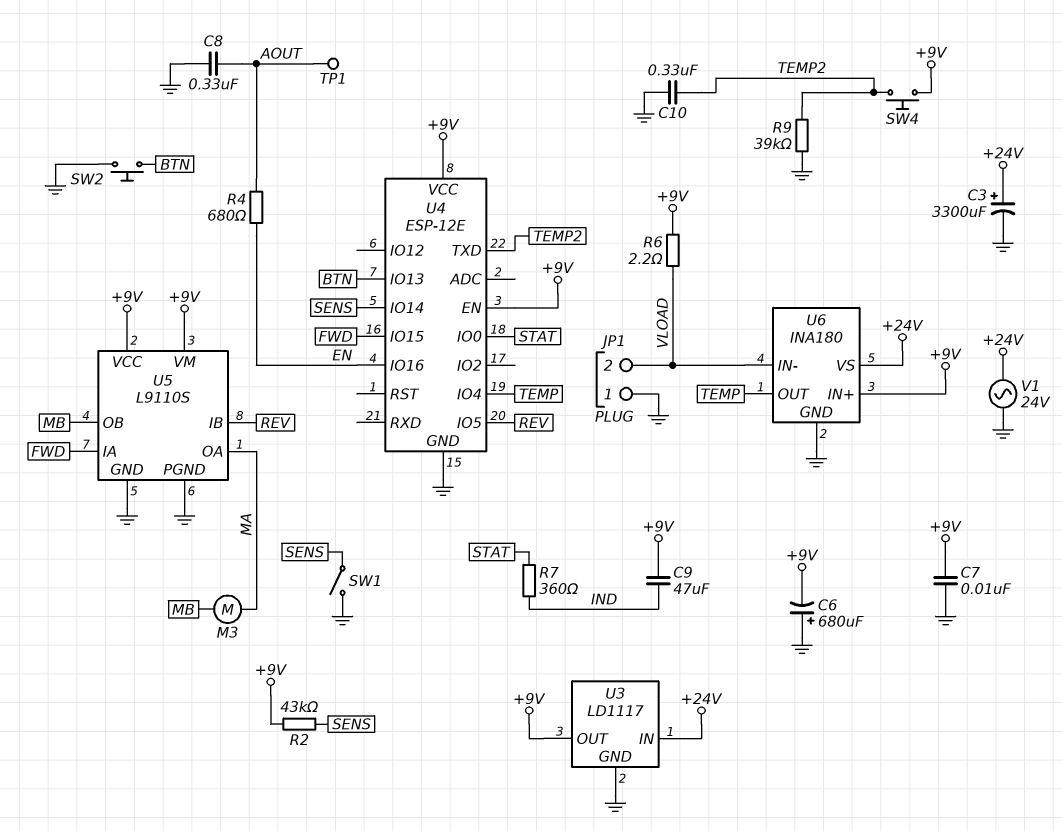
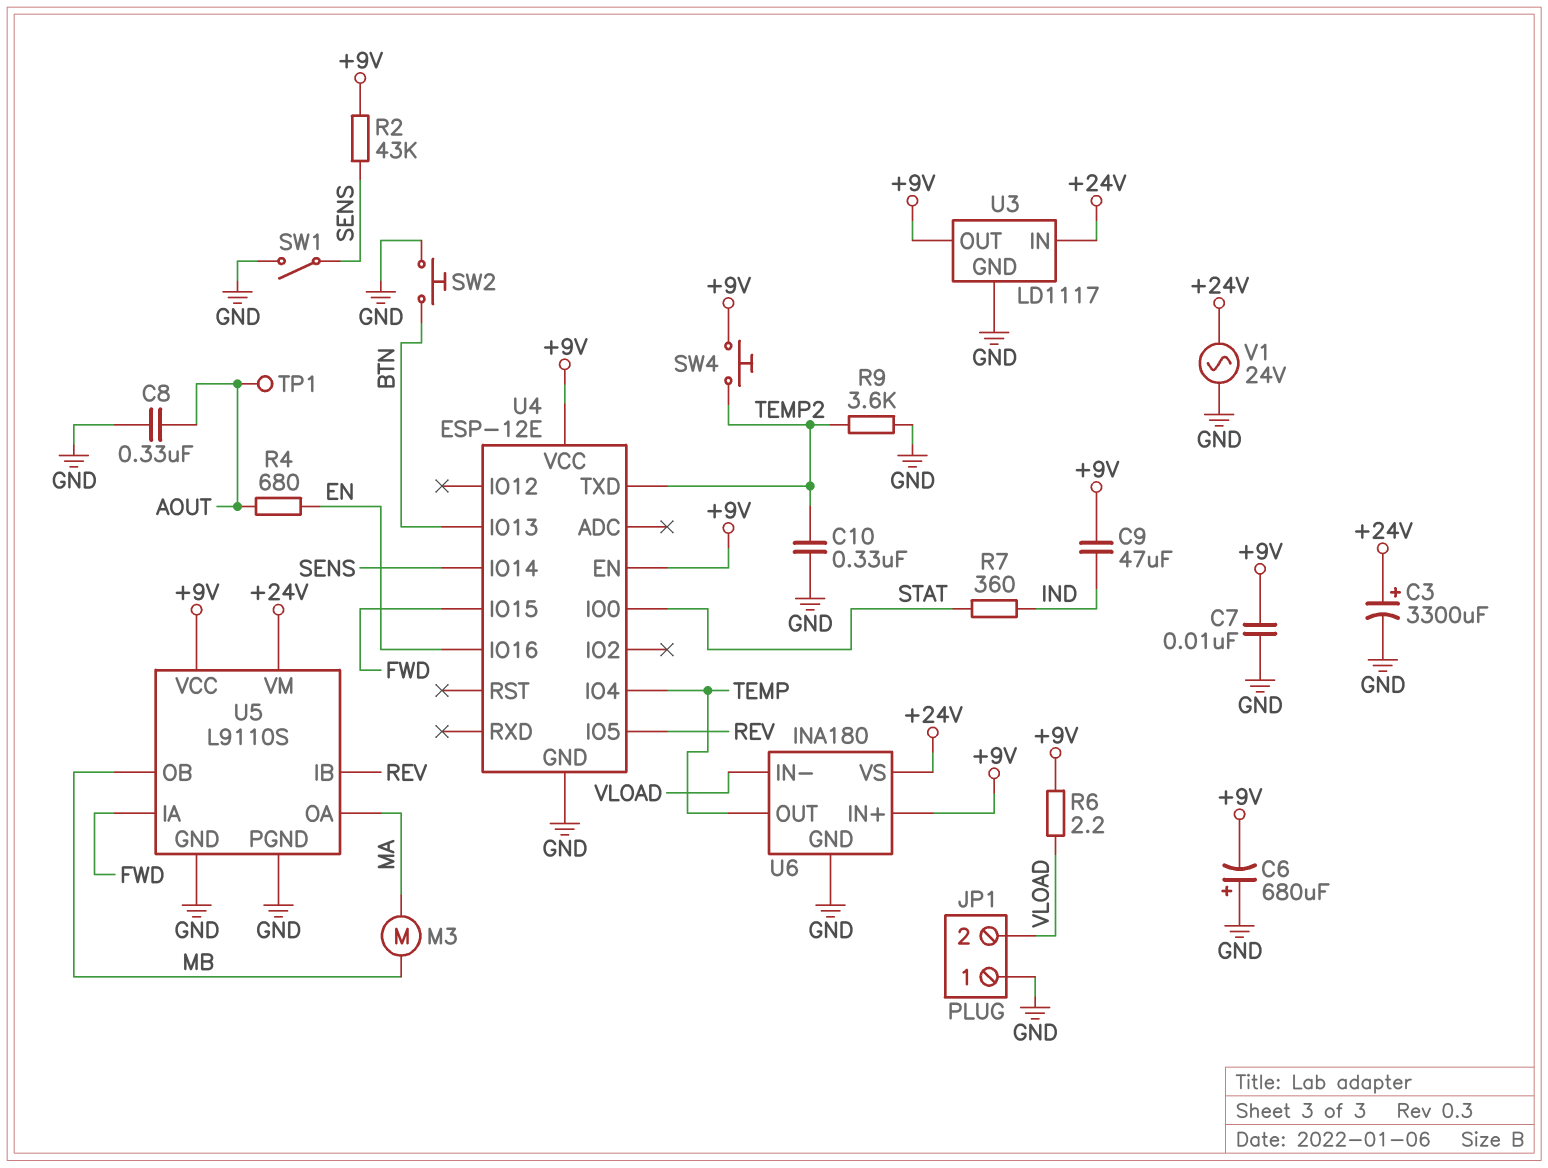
R9: 39k (GND, TEMP2) -> 3.6k (GND, TEMP2)
U5 pin VM: +9V -> +24V

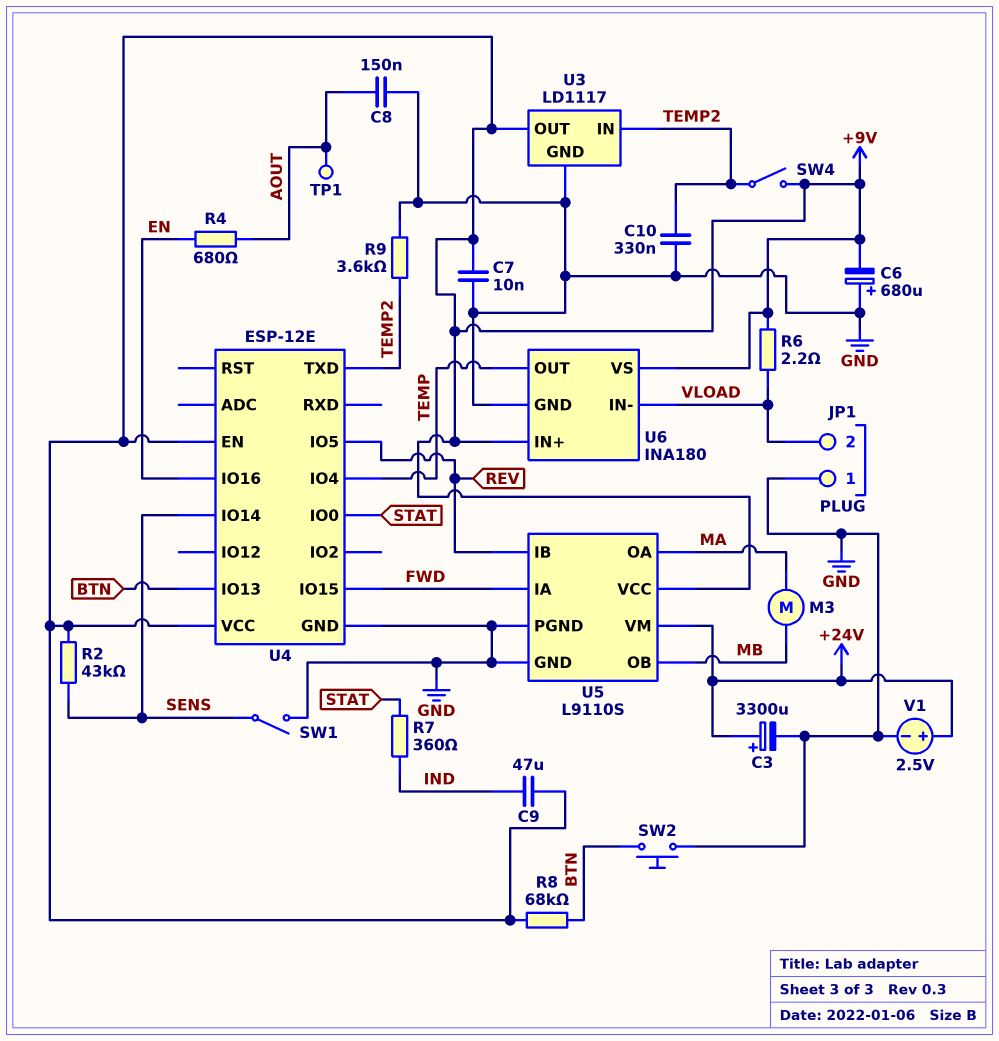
C8: 330nF (AOUT, GND) -> 150nF (AOUT, GND)
R8: none -> 68k (+9V, BTN)
SW4: button (+9V, TEMP2) -> switch (+9V, TEMP2)
U3 pin IN: +24V -> TEMP2
U6 pin VS: +24V -> +9V
V1: AC 24V (+24V, GND) -> 2.5V (plus +24V, minus GND)

